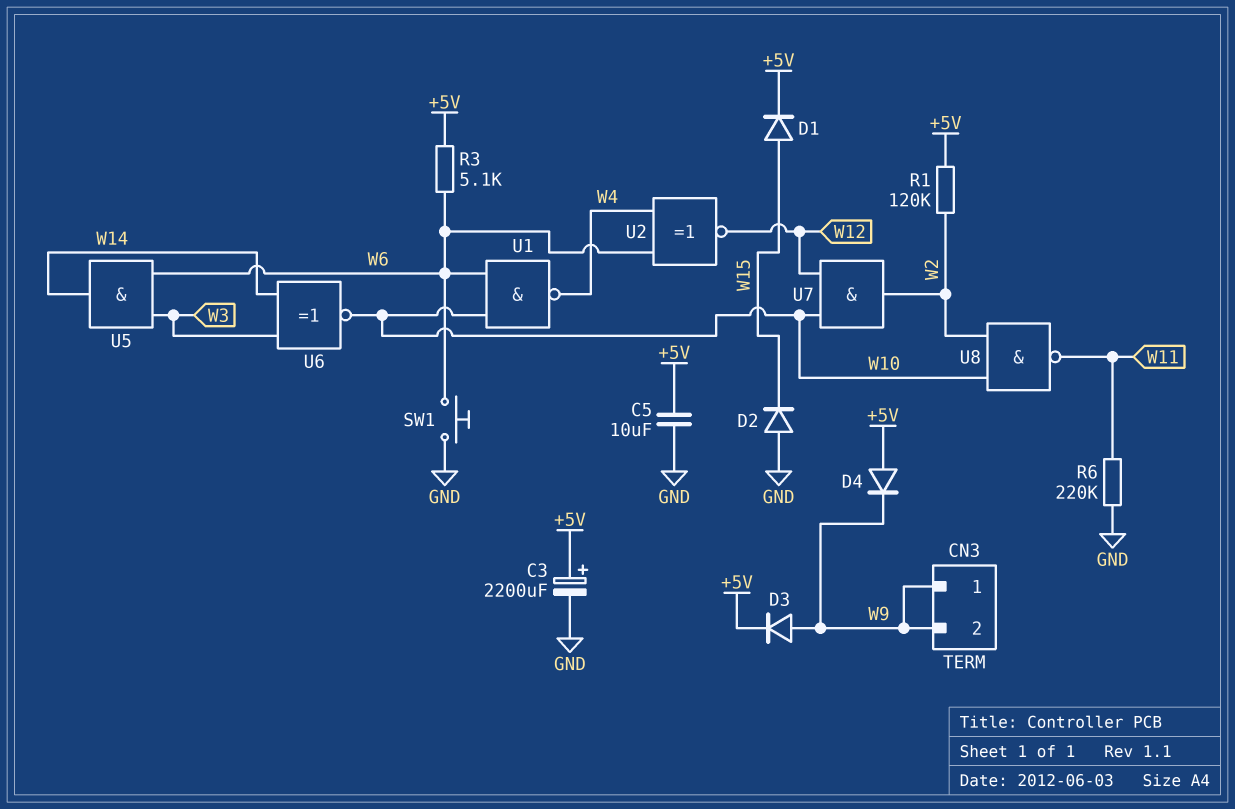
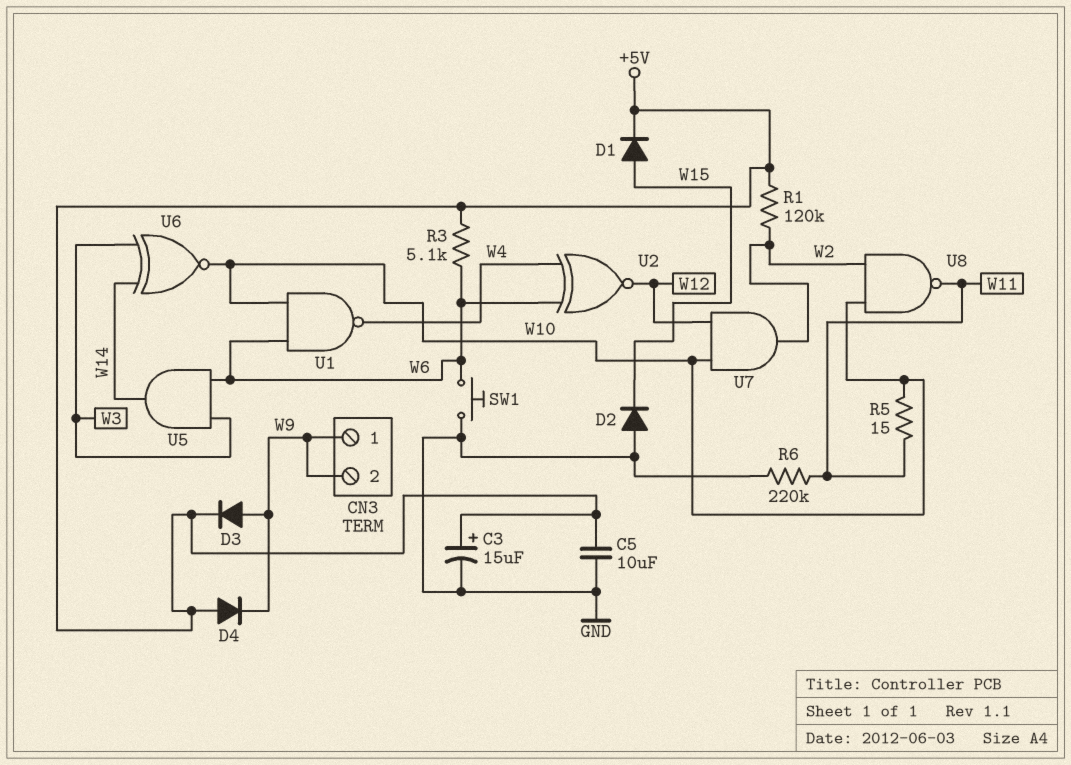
C3: 2200uF (plus +5V, minus GND) -> 15uF (plus +5V, minus GND)
R5: none -> 15 (W10, W11)

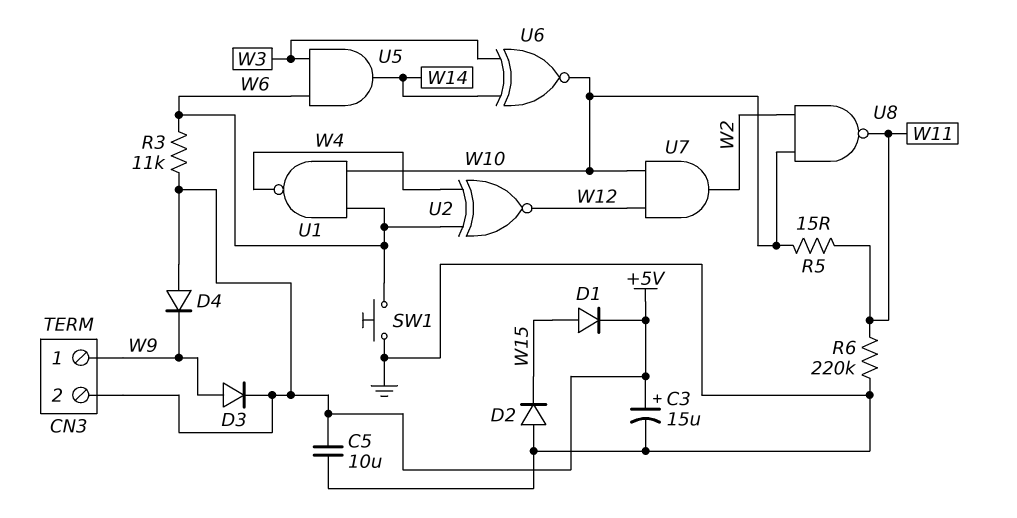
CN3 pin 2: W9 -> +5V
R1: 120k (+5V, W2) -> none
R3: 5.1k (+5V, W6) -> 11k (+5V, W6)

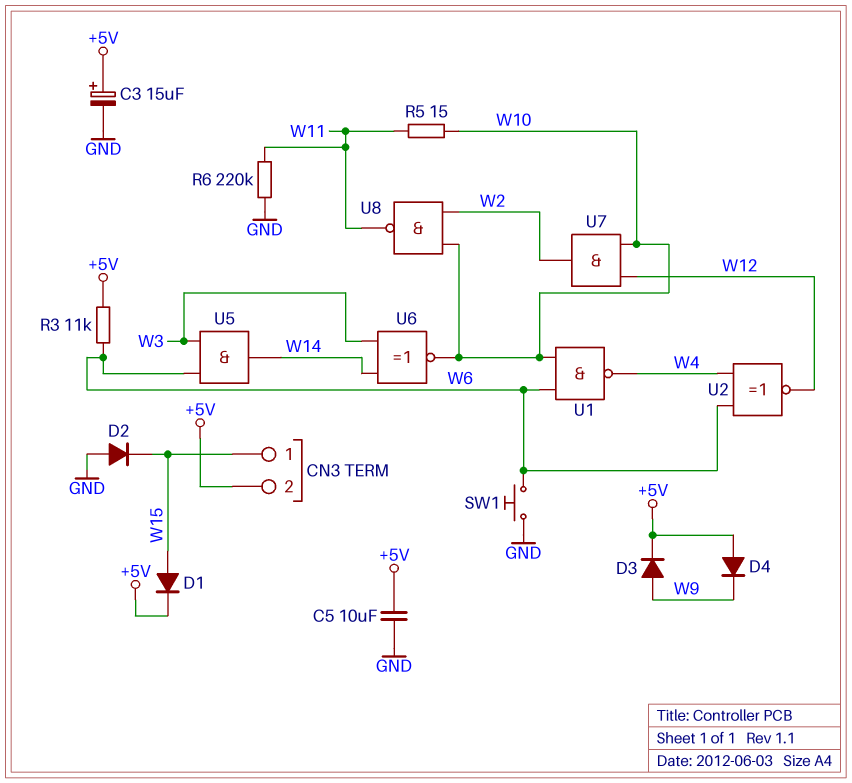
CN3 pin 1: W9 -> W15

